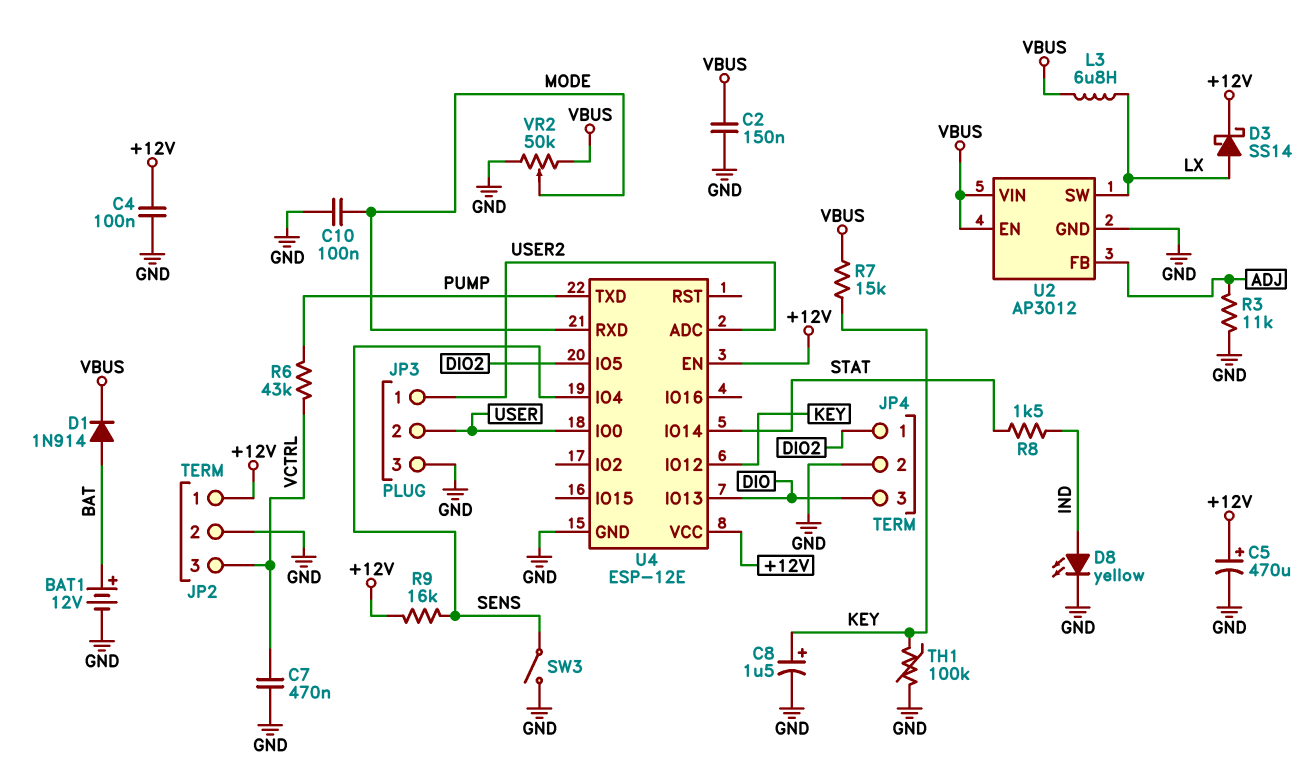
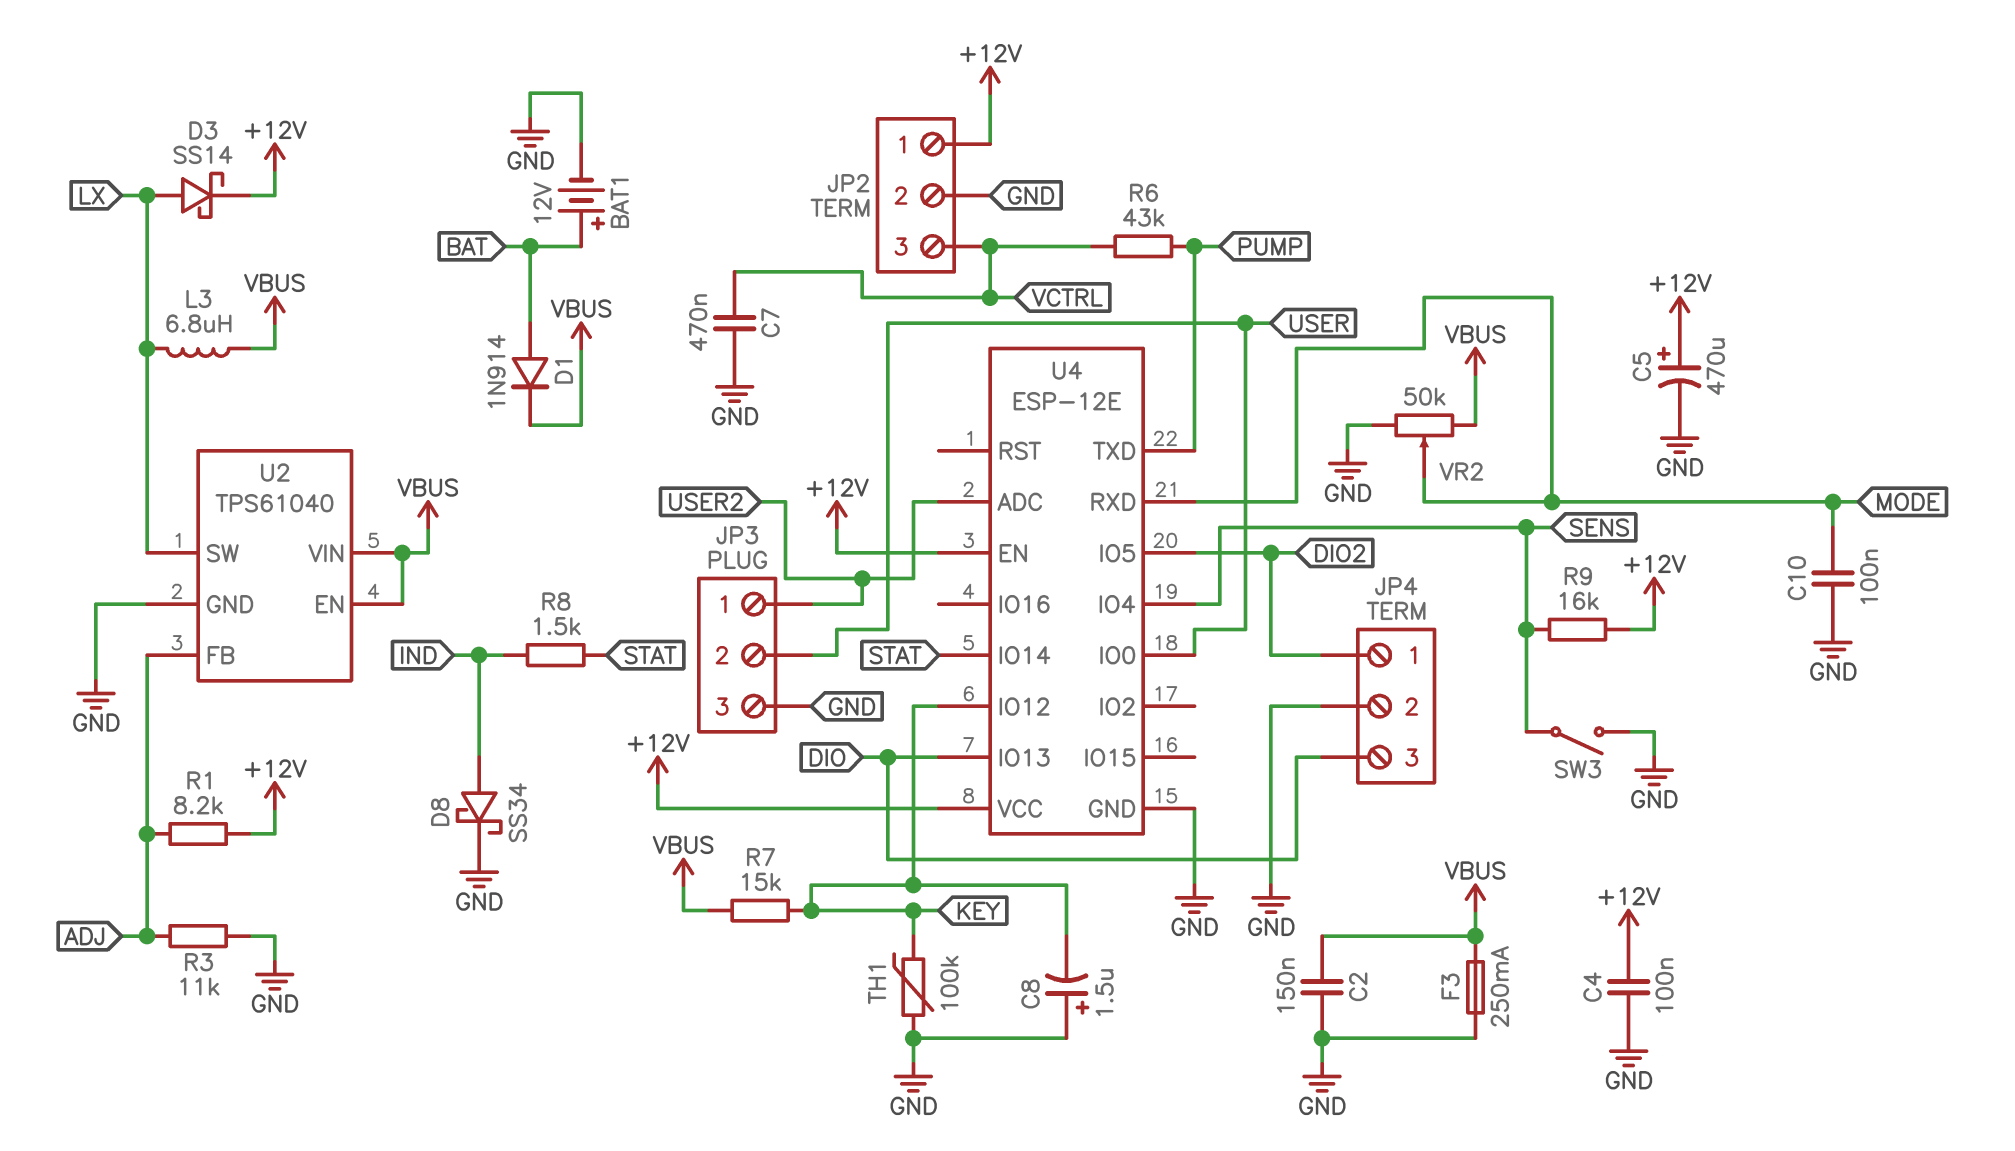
C8: 1.5uF (plus KEY, minus GND) -> 1.5uF (plus GND, minus KEY)
D8: LED yellow (A IND, K GND) -> schottky SS34 (A IND, K GND)
F3: none -> 250mA (GND, VBUS)
R1: none -> 8.2k (+12V, ADJ)
U2: AP3012 -> TPS61040

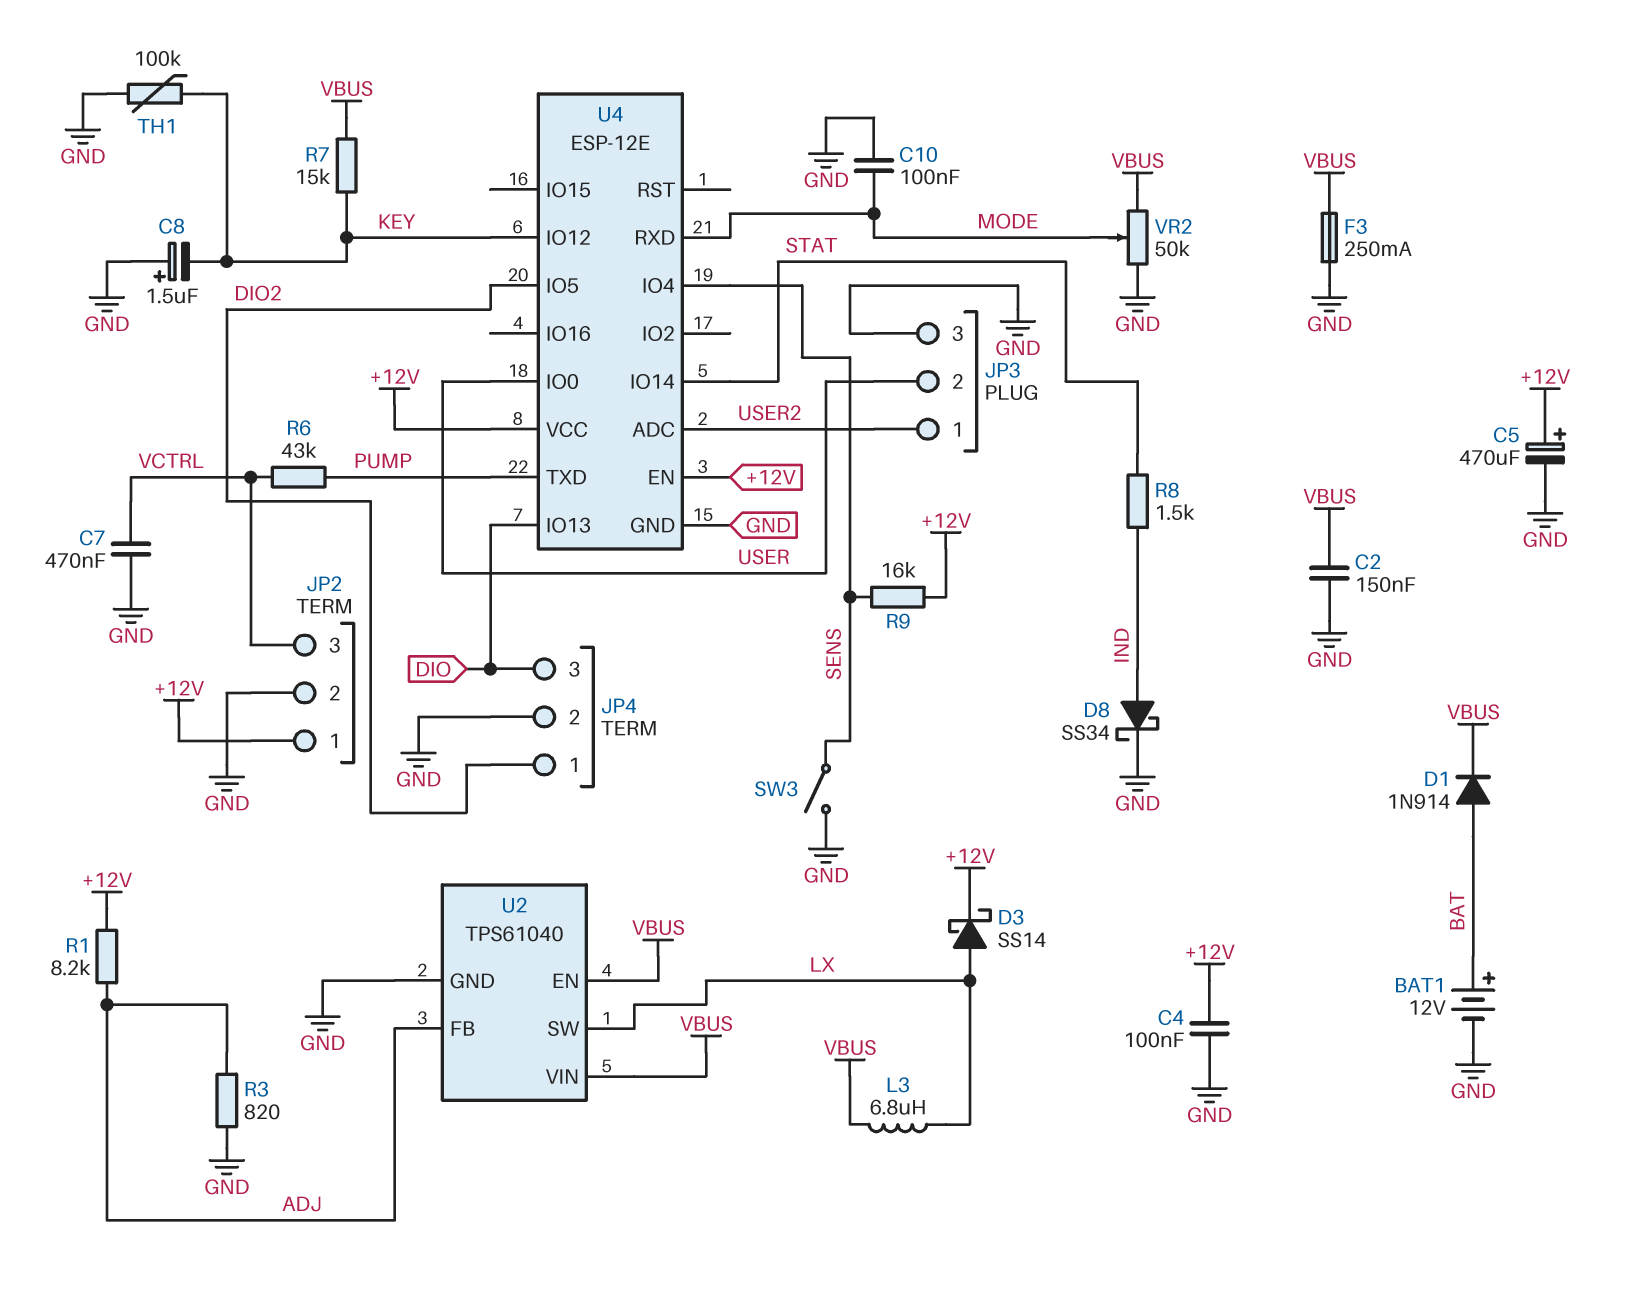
R3: 11k (ADJ, GND) -> 820 (ADJ, GND)

